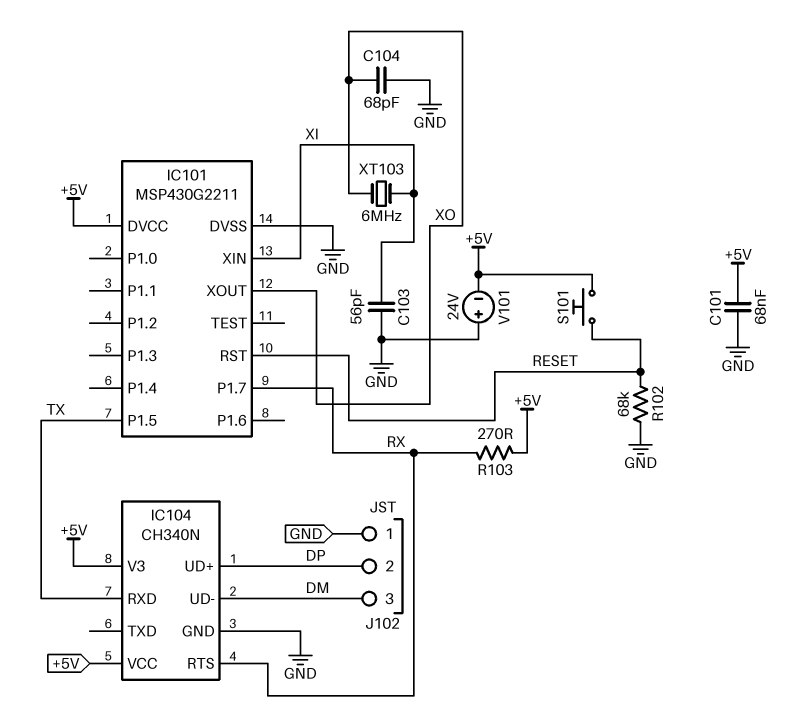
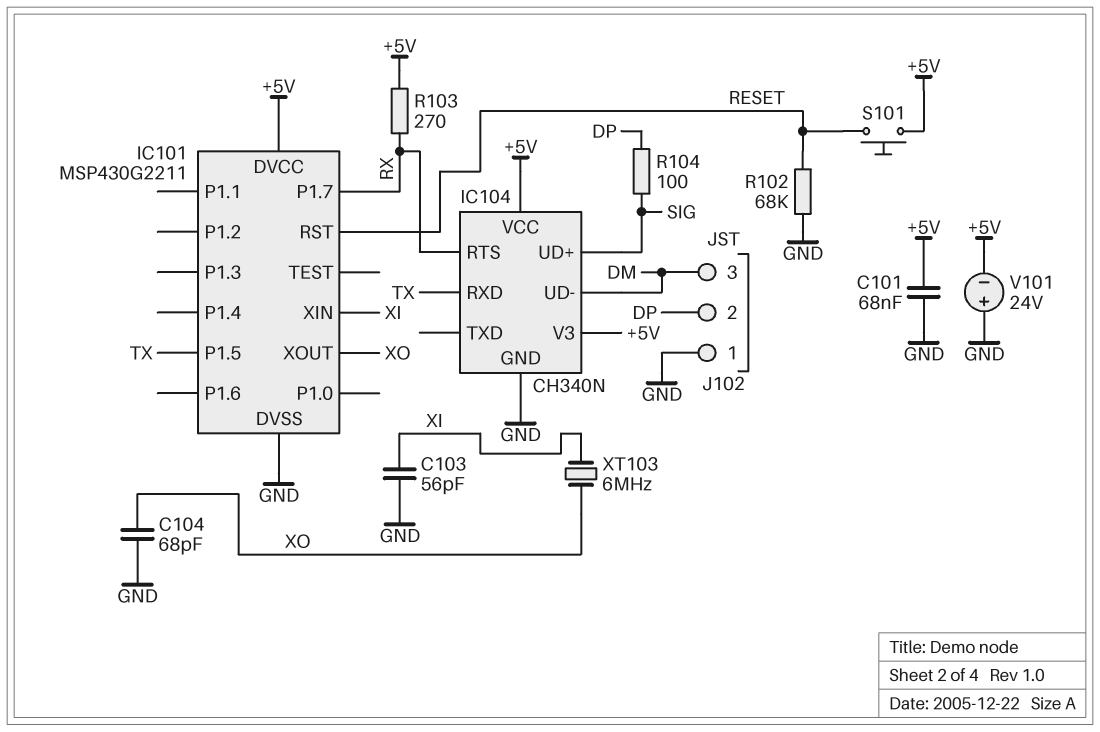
IC104 pin UD+: DP -> SIG
R104: none -> 100 (DP, SIG)

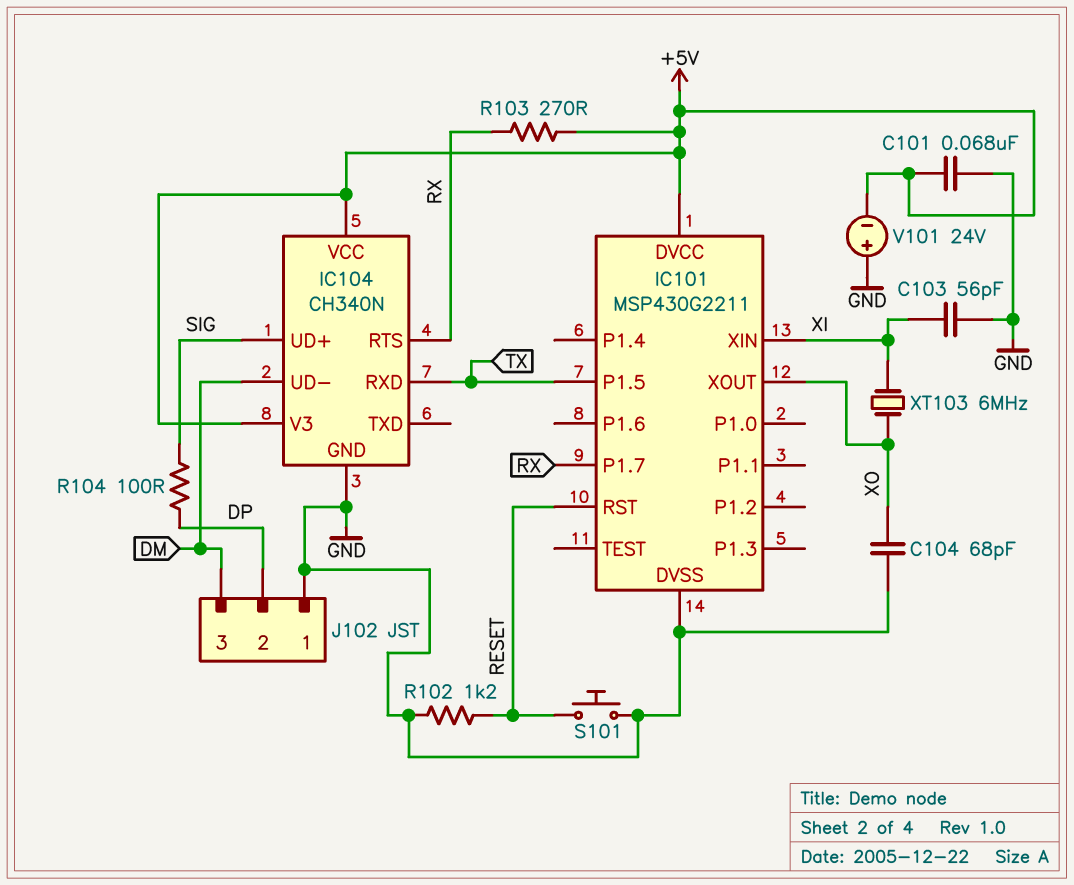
R102: 68k (GND, RESET) -> 1.2k (GND, RESET)
S101: button (+5V, RESET) -> button (GND, RESET)

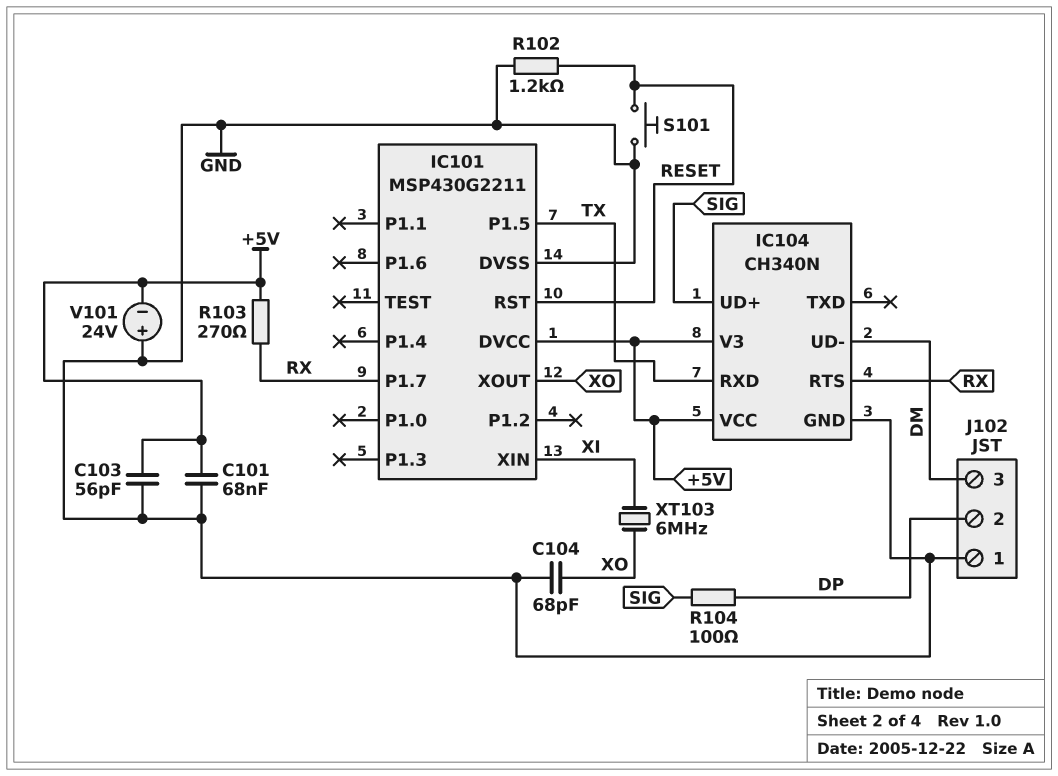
C103: 56pF (GND, XI) -> 56pF (+5V, GND)

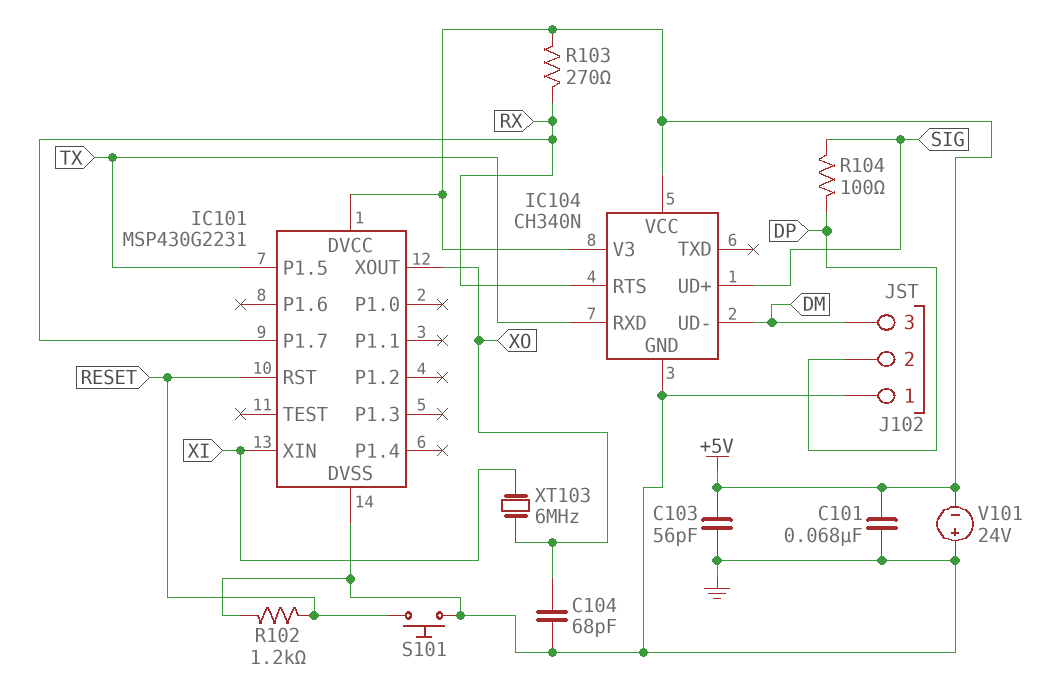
IC101: MSP430G2211 -> MSP430G2231

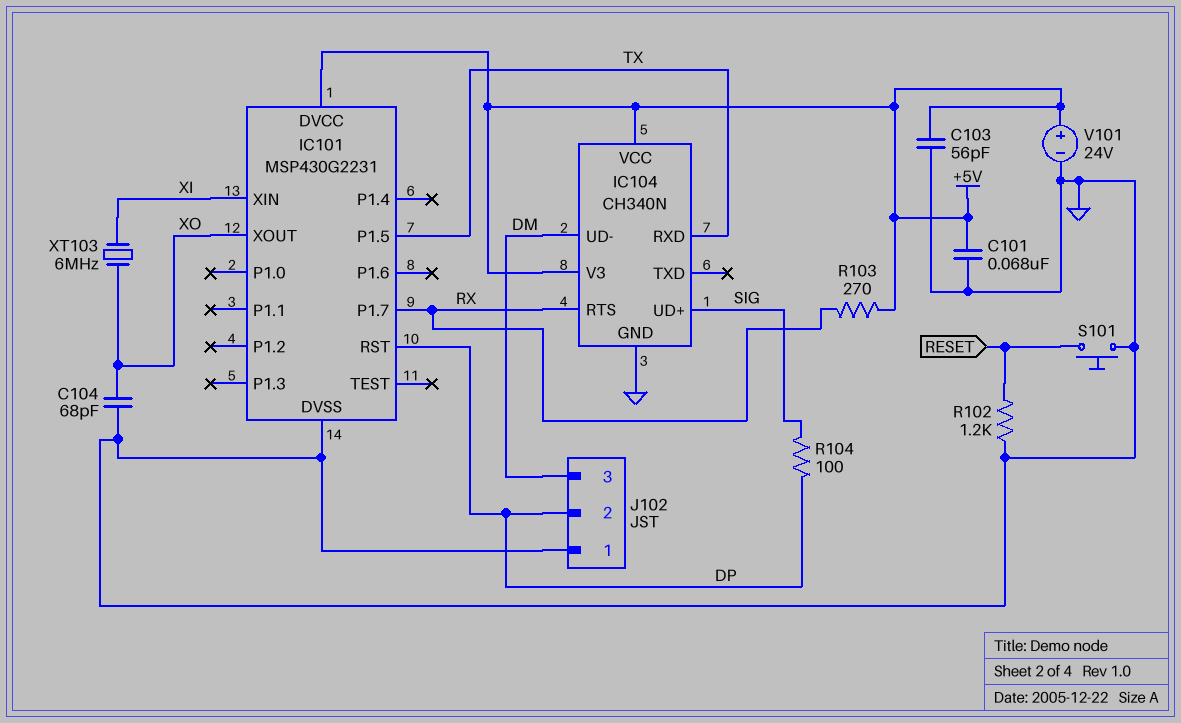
IC101 pin RST: RESET -> DP
V101: 24V (plus GND, minus +5V) -> 24V (plus +5V, minus GND)

